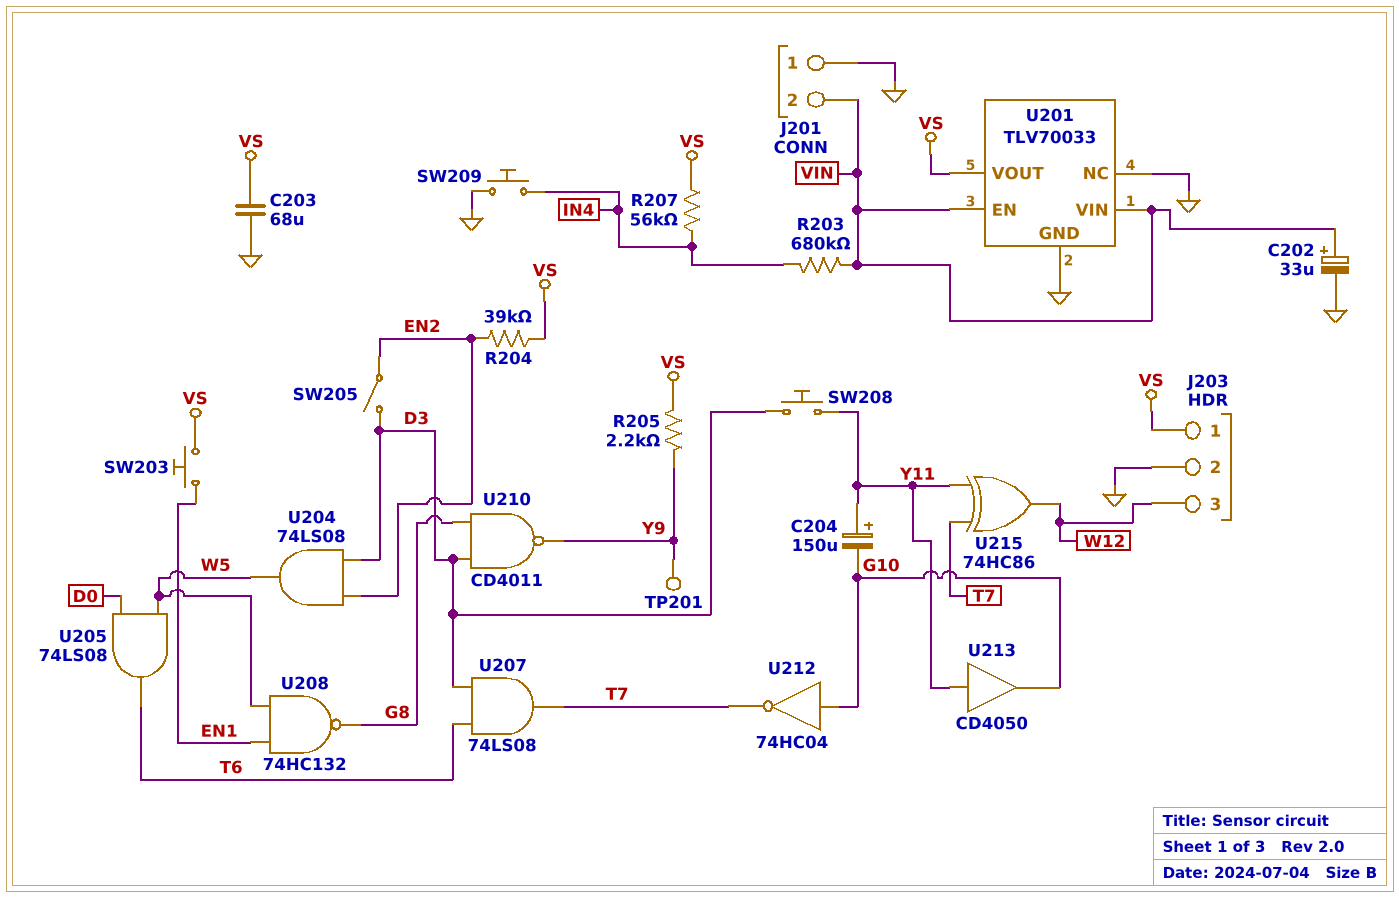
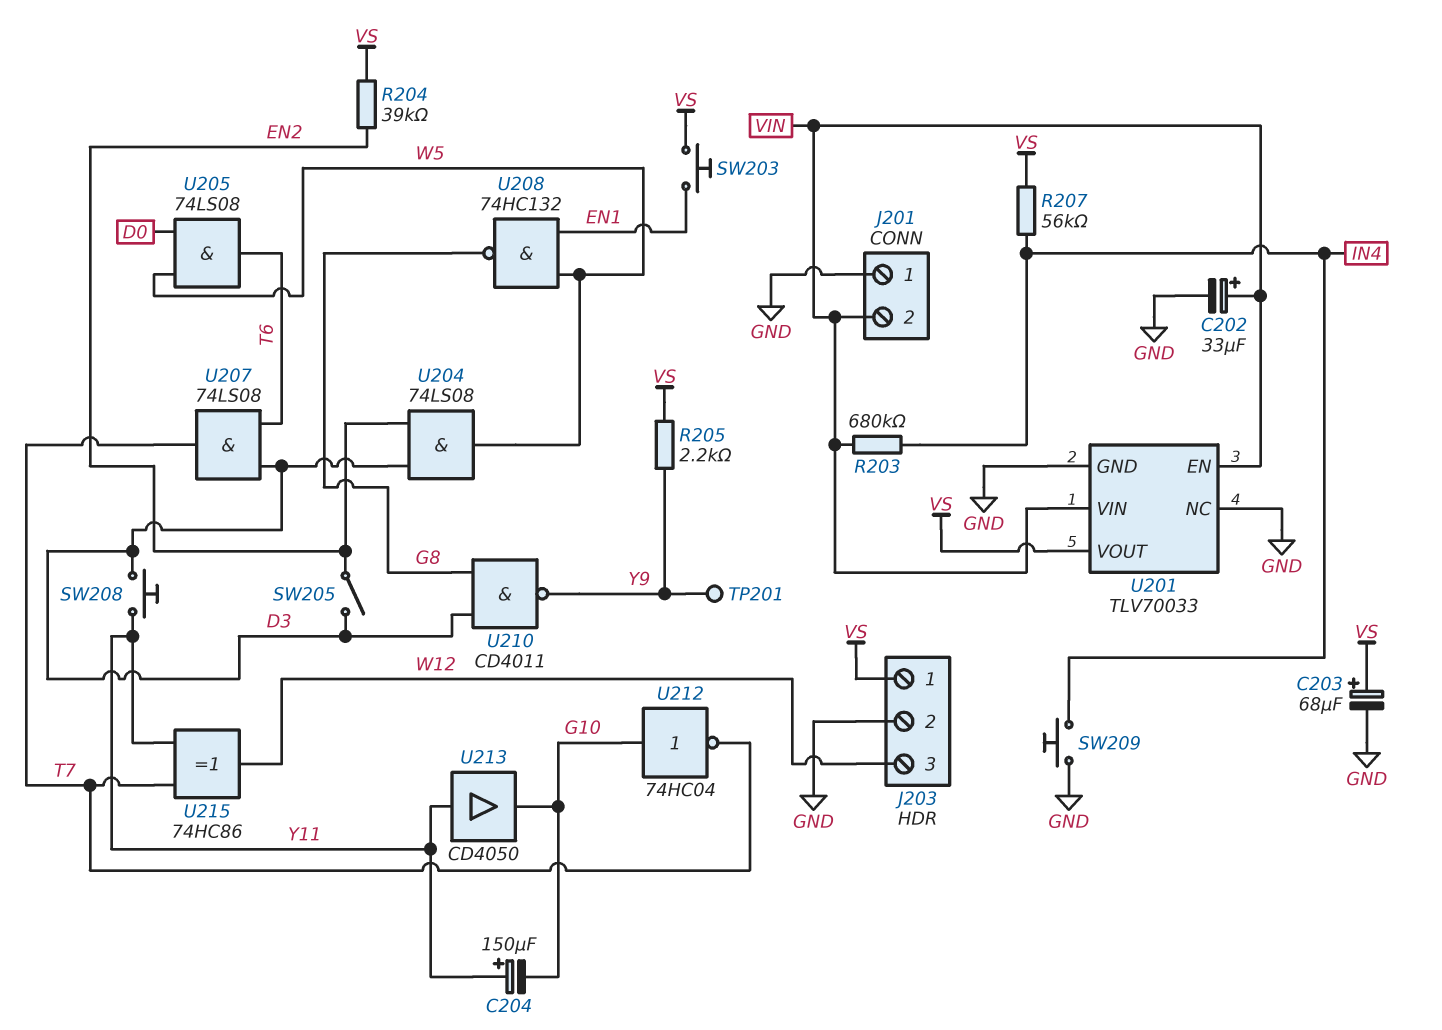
C203: 68uF (GND, VS) -> 68uF (plus VS, minus GND)

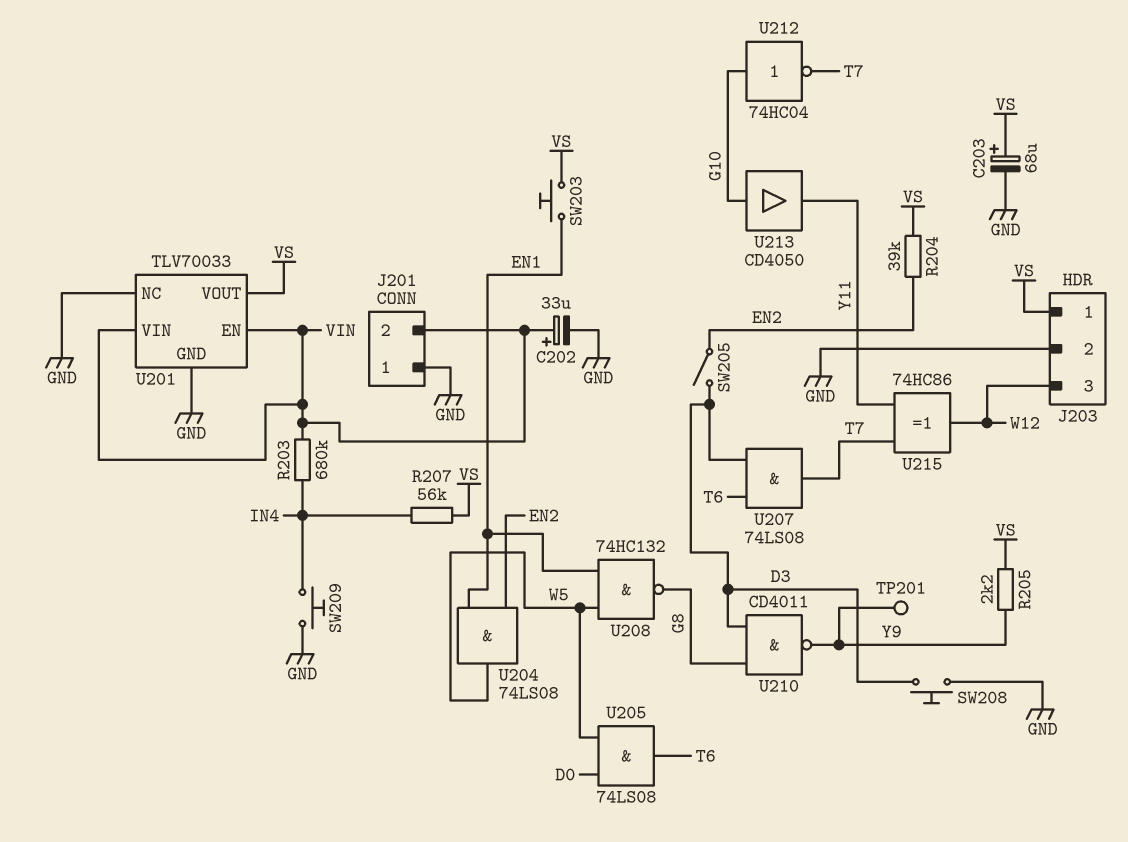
C204: 150uF (plus Y11, minus G10) -> none
SW208: button (D3, Y11) -> button (D3, GND)
U204: AND 74LS08 (in D3, in EN2, out W5) -> AND 74LS08 (in EN1, in EN2, out W5)
U213: buffer CD4050 (in Y11, out G10) -> buffer CD4050 (in G10, out Y11)

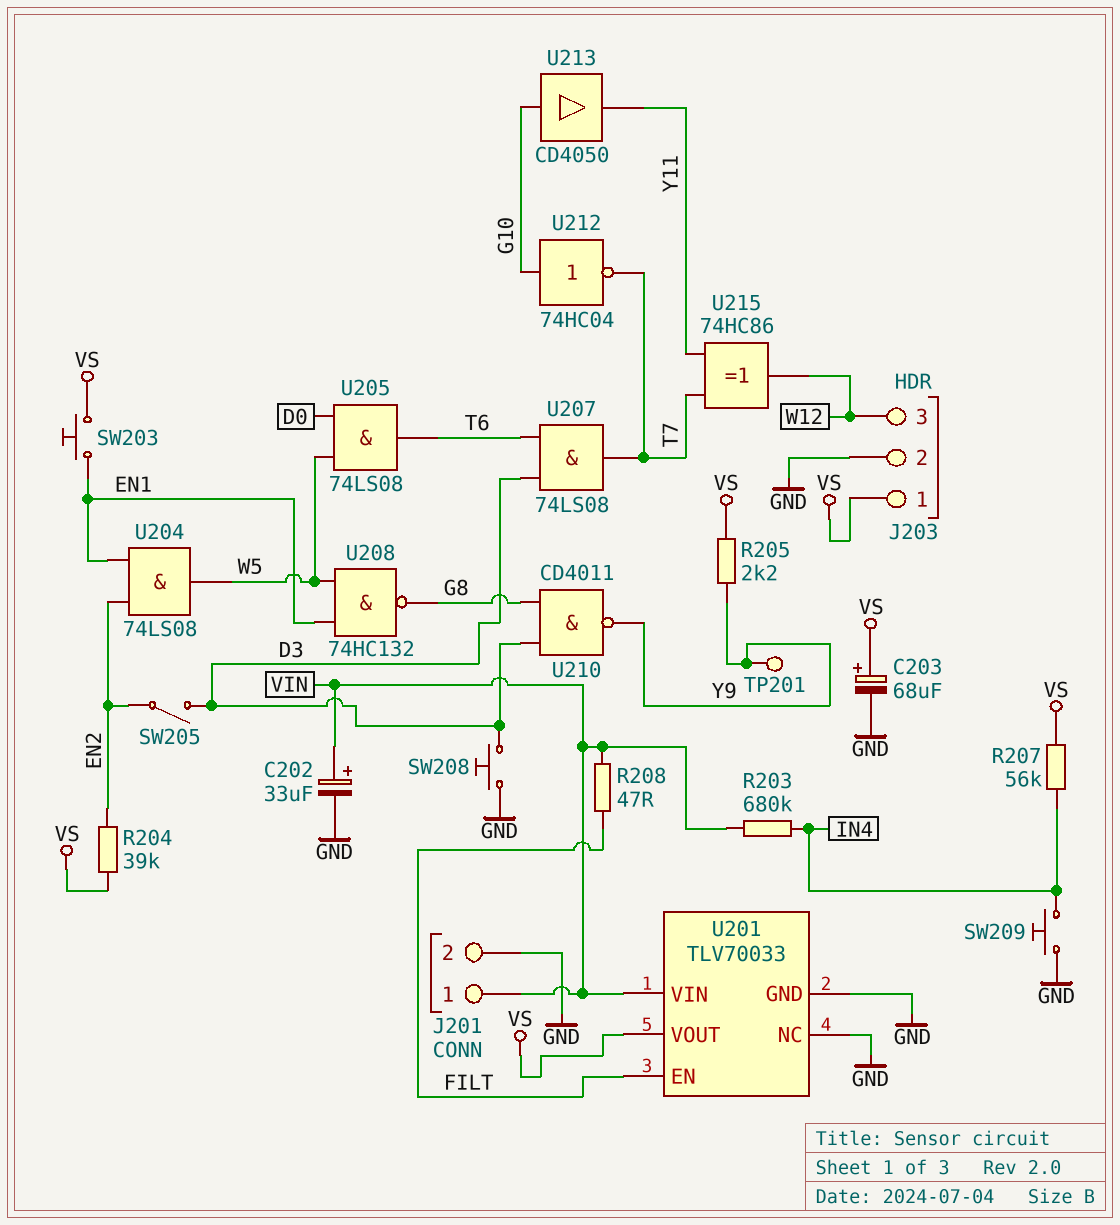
J201 pin 1: GND -> VIN
J201 pin 2: VIN -> GND
R208: none -> 47 (FILT, VIN)
U201 pin EN: VIN -> FILT

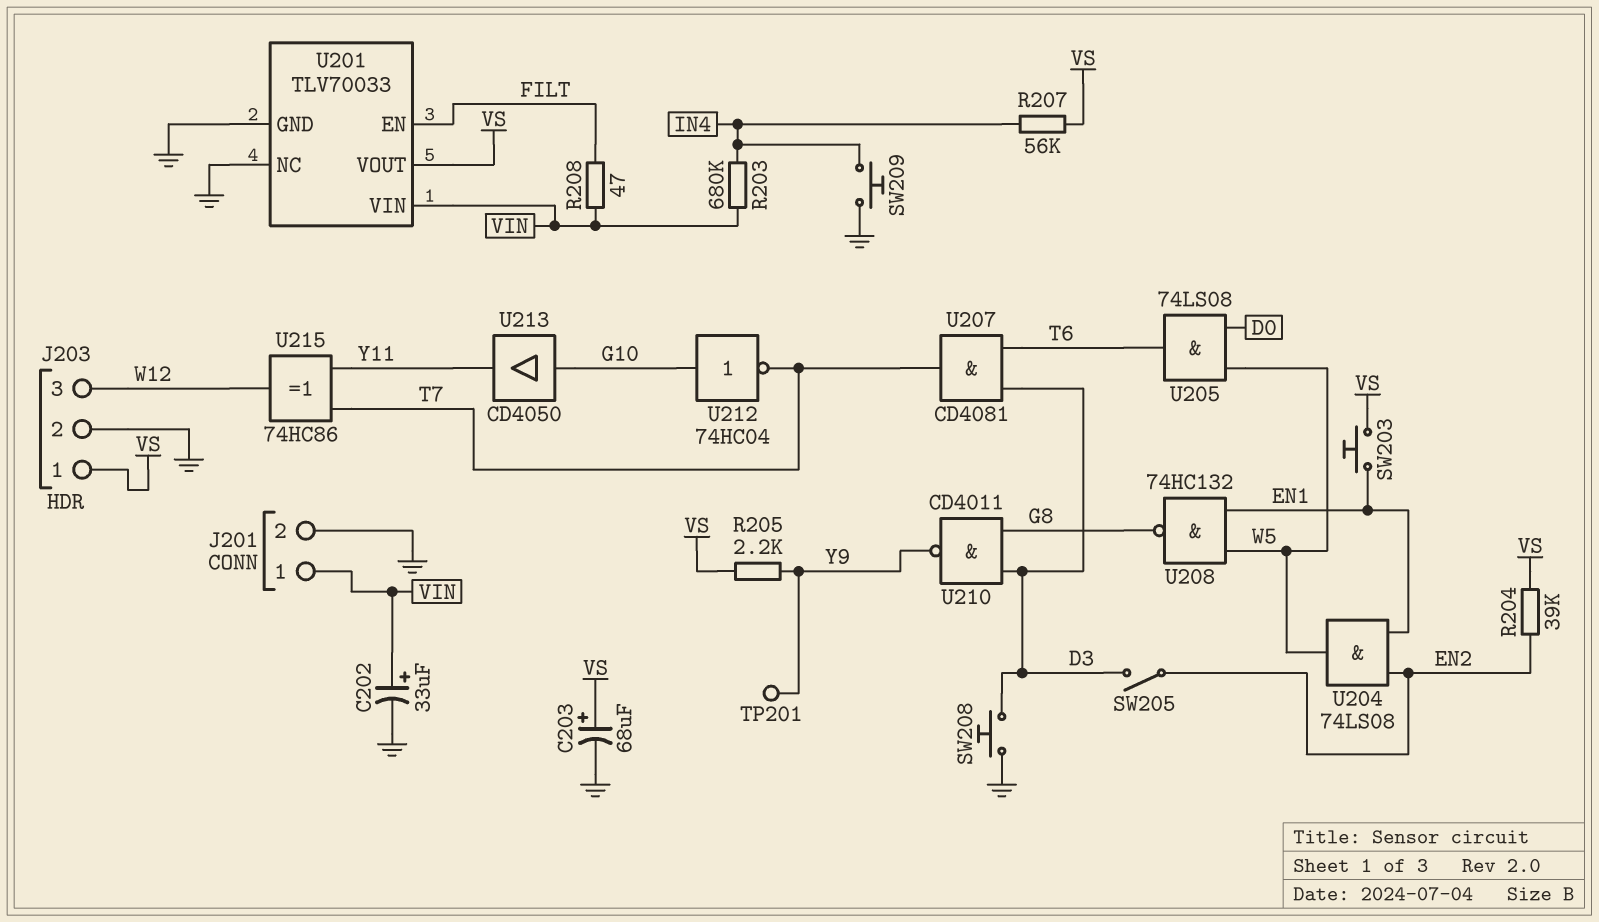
U207: AND 74LS08 (in D3, in T6, out T7) -> AND CD4081 (in D3, in T6, out T7)

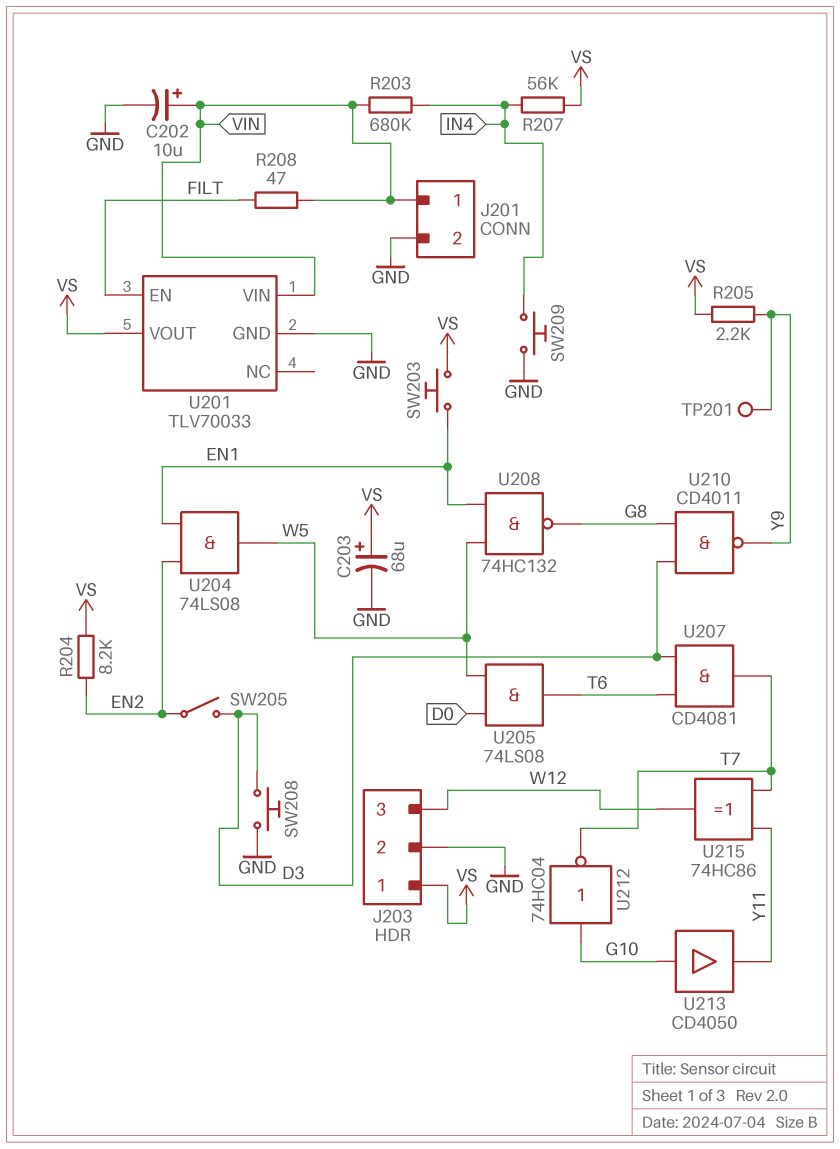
C202: 33uF (plus VIN, minus GND) -> 10uF (plus VIN, minus GND)
R204: 39k (EN2, VS) -> 8.2k (EN2, VS)
U201 pin NC: GND -> none

